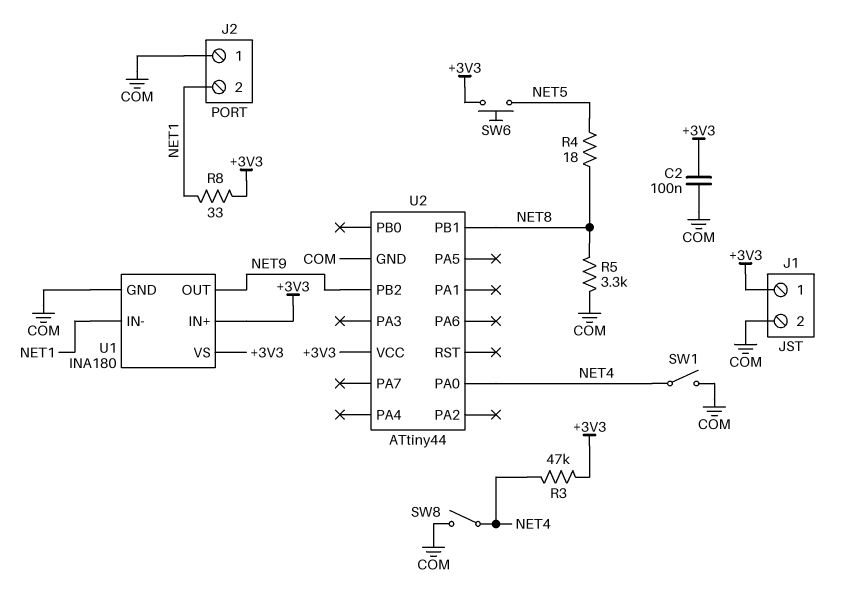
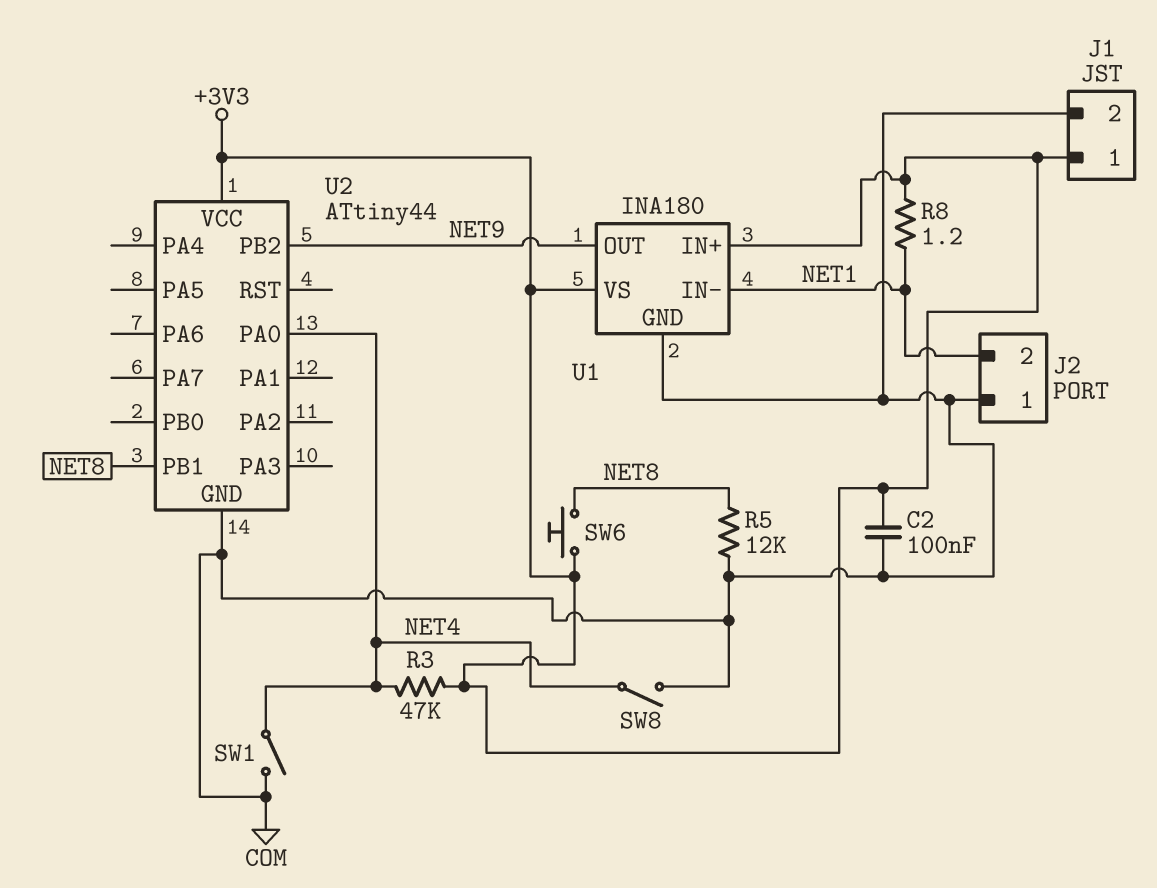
R4: 18 (NET5, NET8) -> none
R5: 3.3k (COM, NET8) -> 12k (COM, NET8)
R8: 33 (+3V3, NET1) -> 1.2 (+3V3, NET1)
SW6: button (+3V3, NET5) -> button (+3V3, NET8)

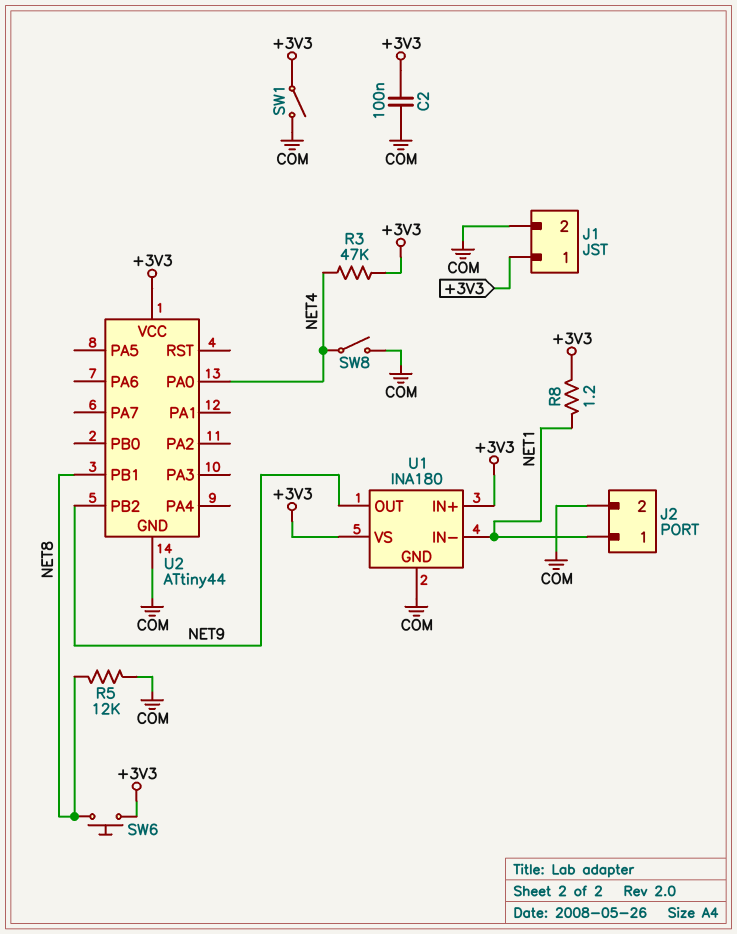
J2 pin 1: COM -> NET1
J2 pin 2: NET1 -> COM
SW1: switch (COM, NET4) -> switch (+3V3, COM)

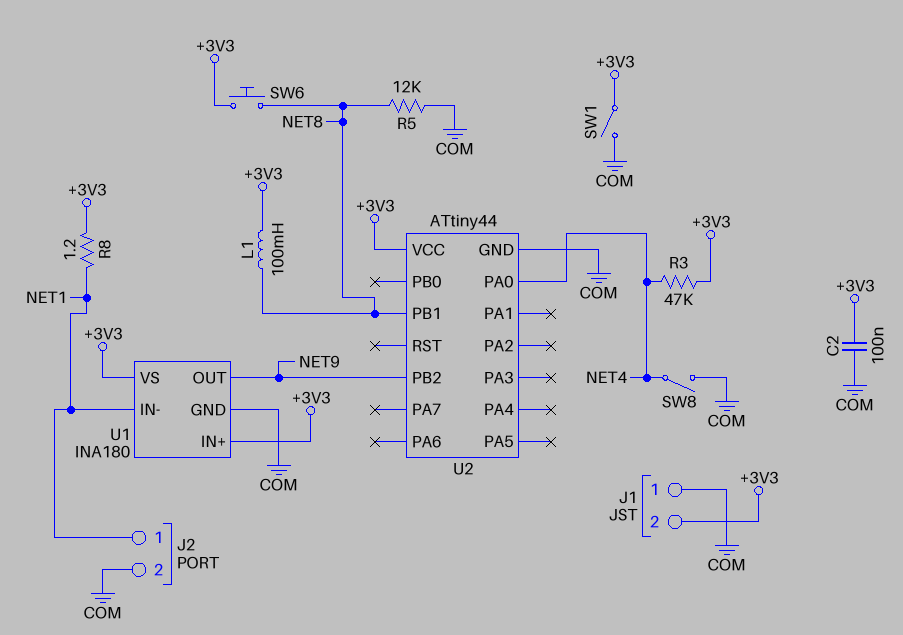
J1 pin 1: +3V3 -> COM
J1 pin 2: COM -> +3V3
L1: none -> 100mH (+3V3, NET8)

